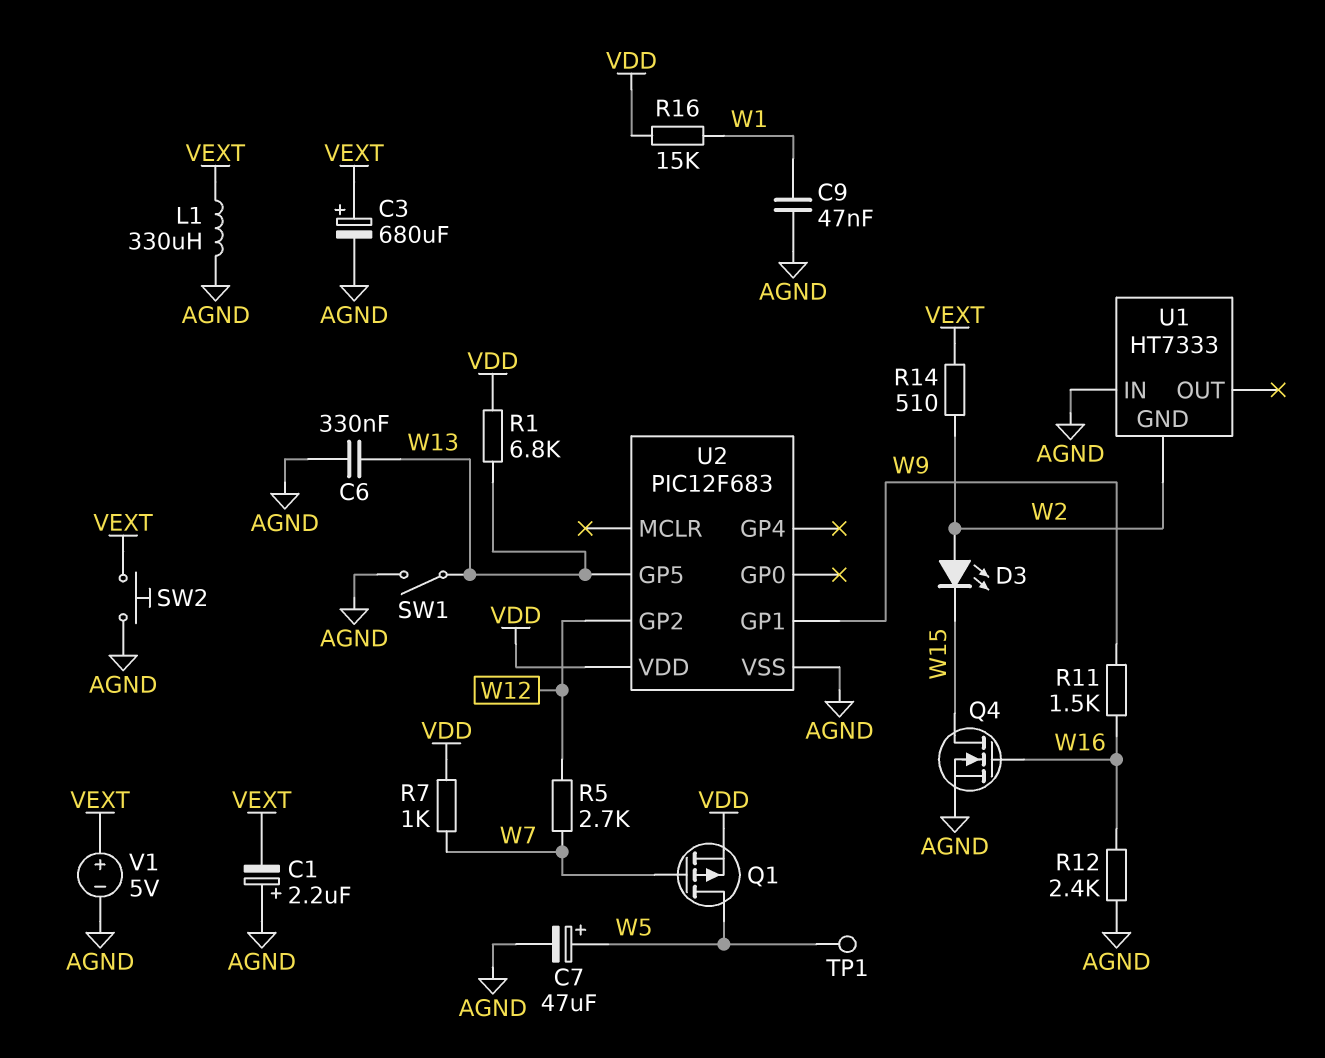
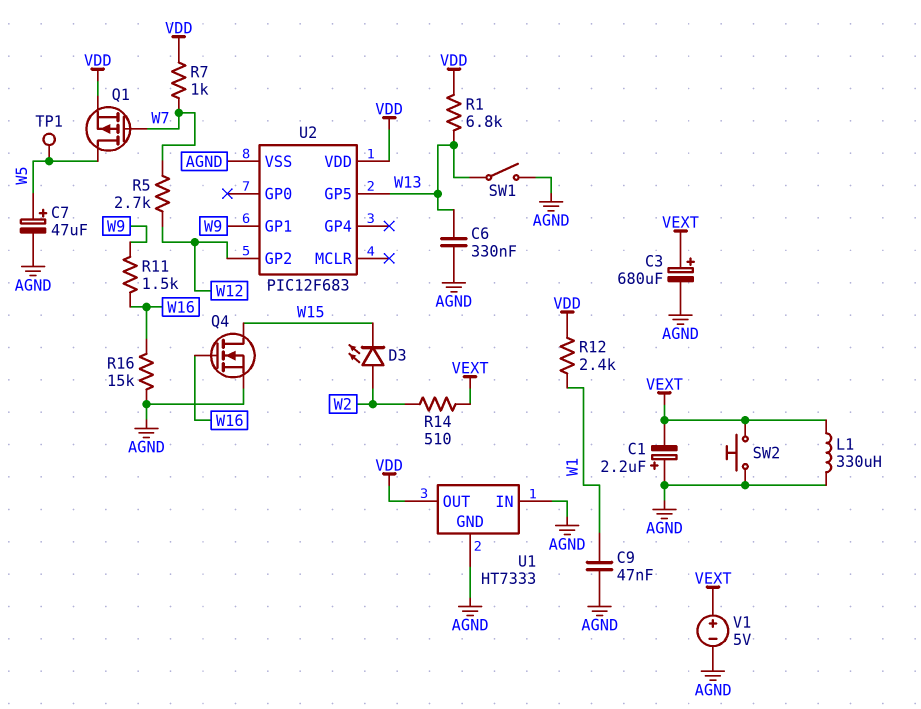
R12: 2.4k (AGND, W16) -> 2.4k (VDD, W1)
R16: 15k (VDD, W1) -> 15k (AGND, W16)
U1 pin GND: W2 -> AGND
U1 pin OUT: none -> VDD

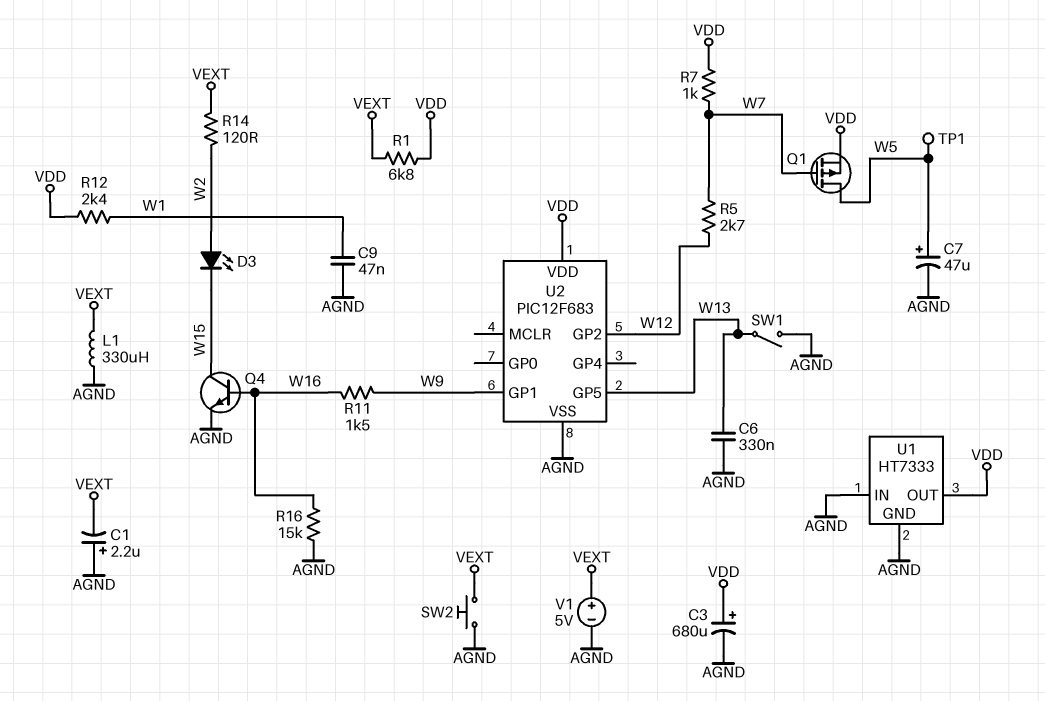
C3: 680uF (plus VEXT, minus AGND) -> 680uF (plus VDD, minus AGND)
Q4: NMOS (G W16, D W15, S AGND) -> NPN (B W16, C W15, E AGND)
R1: 6.8k (VDD, W13) -> 6.8k (VDD, VEXT)
R14: 510 (VEXT, W2) -> 120 (VEXT, W2)

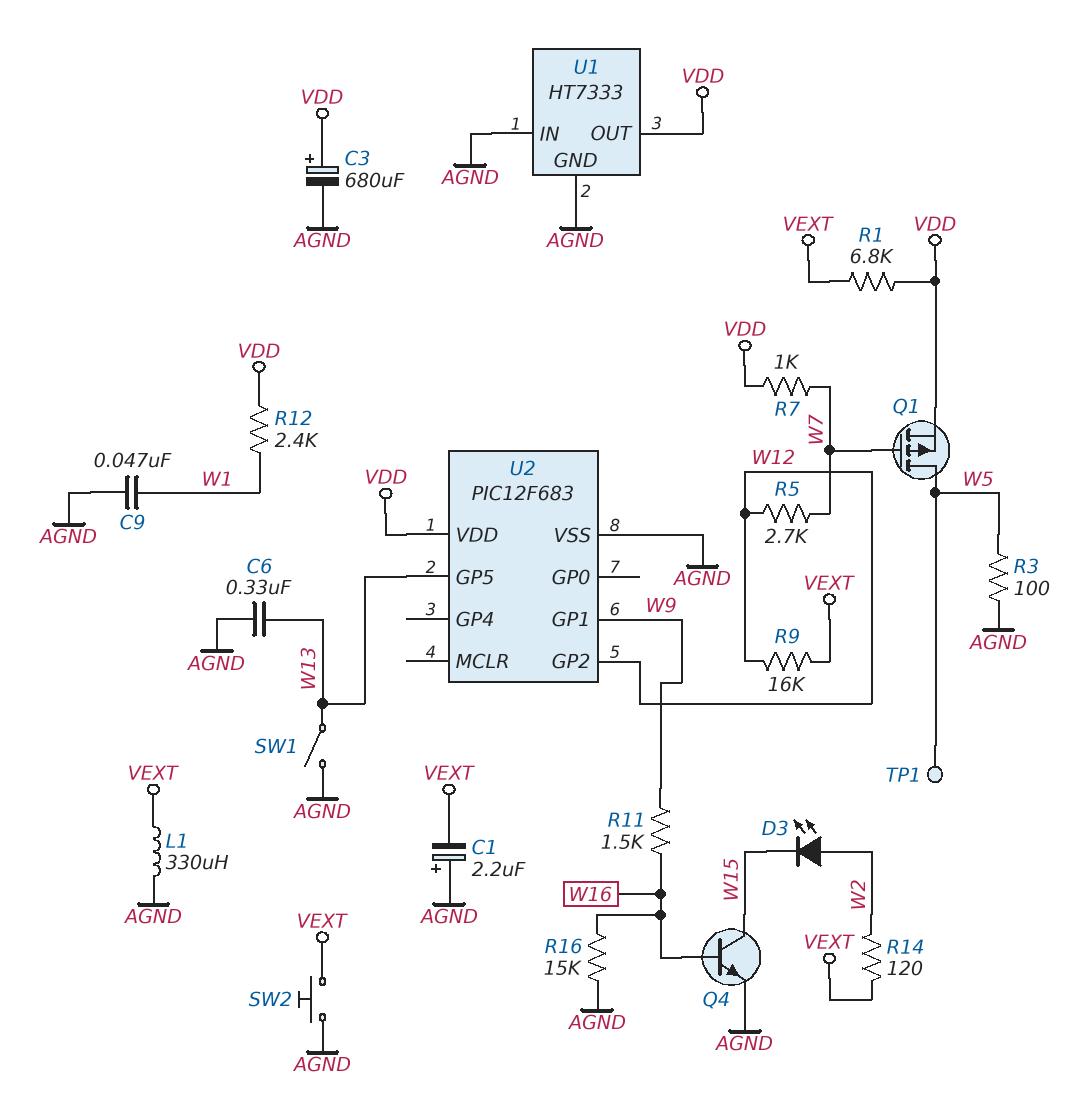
C7: 47uF (plus W5, minus AGND) -> none
R3: none -> 100 (AGND, W5)
R9: none -> 16k (VEXT, W12)
V1: 5V (plus VEXT, minus AGND) -> none

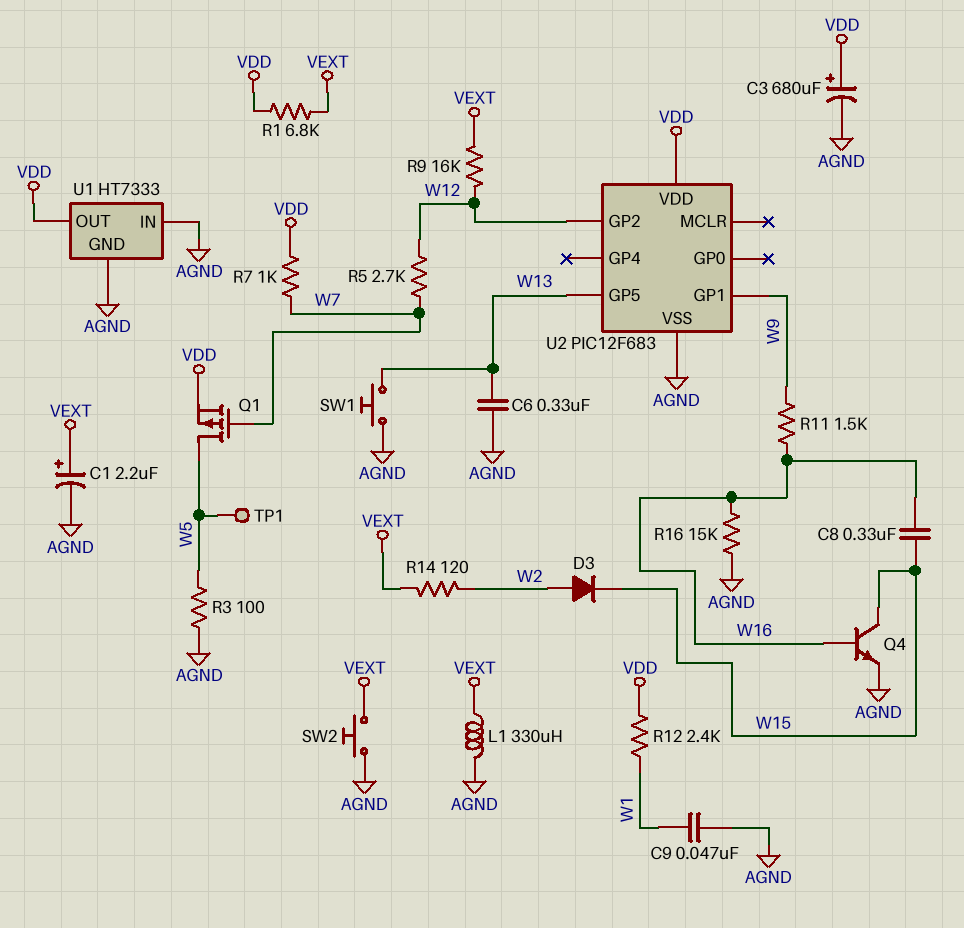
C1: 2.2uF (plus AGND, minus VEXT) -> 2.2uF (plus VEXT, minus AGND)
C8: none -> 330nF (W15, W16)
D3: LED (A W2, K W15) -> diode (A W2, K W15)
SW1: switch (AGND, W13) -> button (AGND, W13)

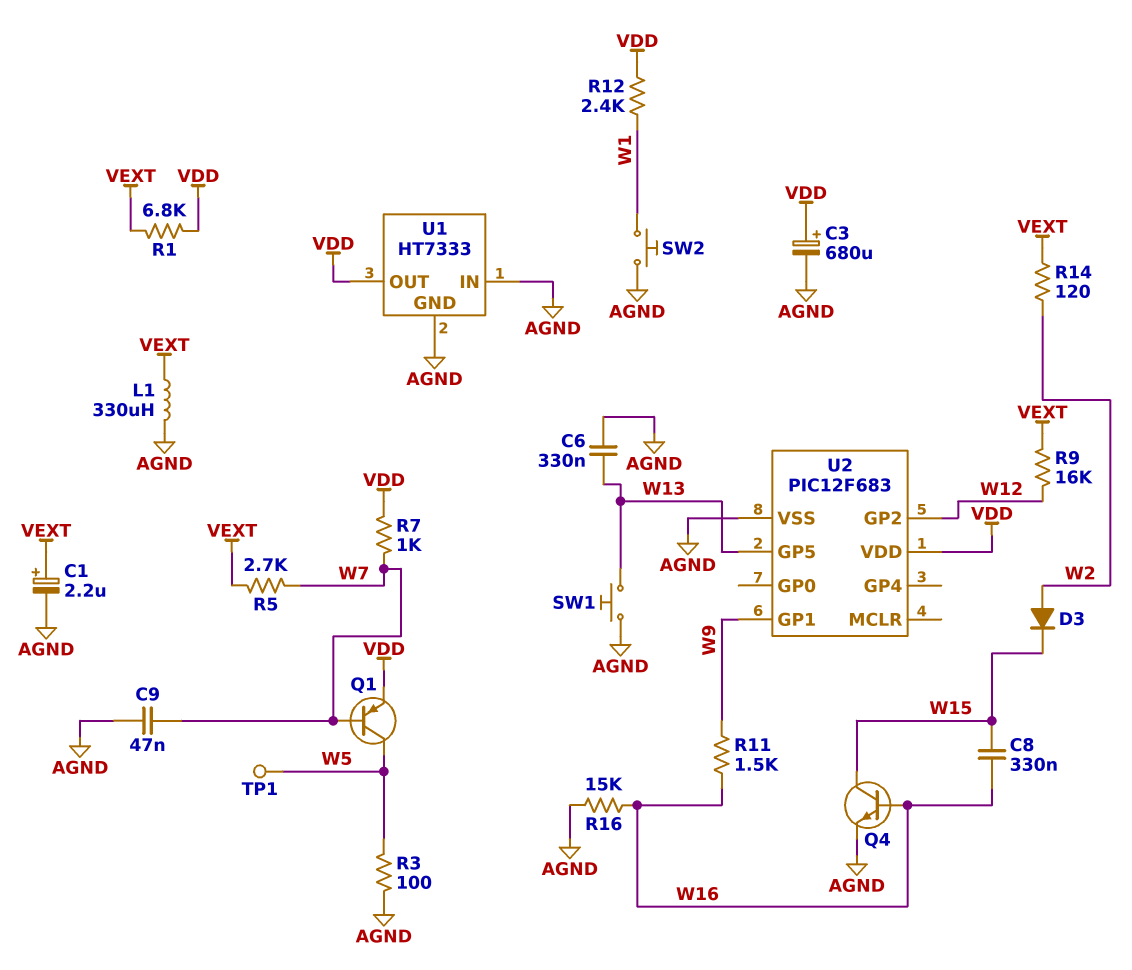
C9: 47nF (AGND, W1) -> 47nF (AGND, W7)
Q1: PMOS (G W7, D W5, S VDD) -> PNP (B W7, C W5, E VDD)
R5: 2.7k (W7, W12) -> 2.7k (VEXT, W7)
SW2: button (AGND, VEXT) -> button (AGND, W1)

